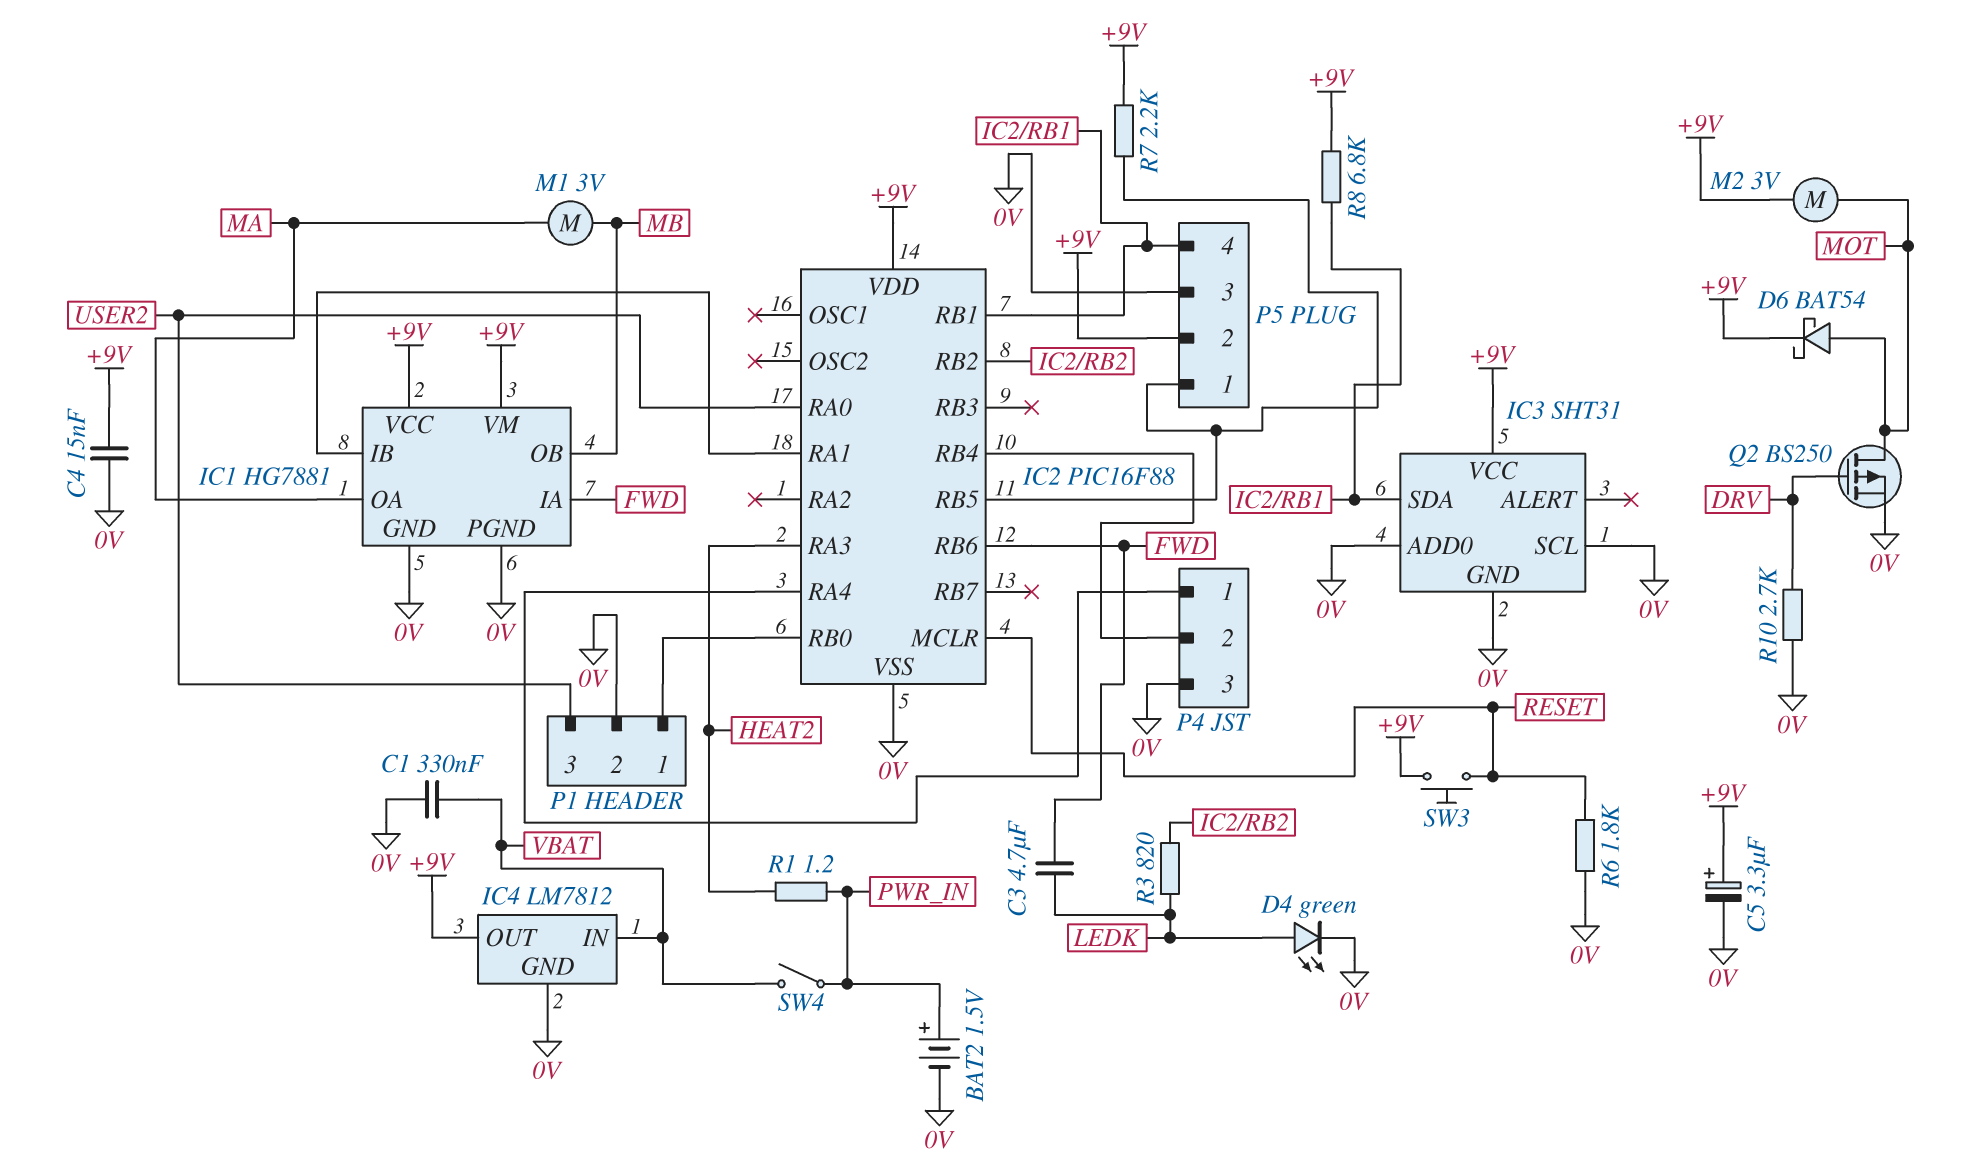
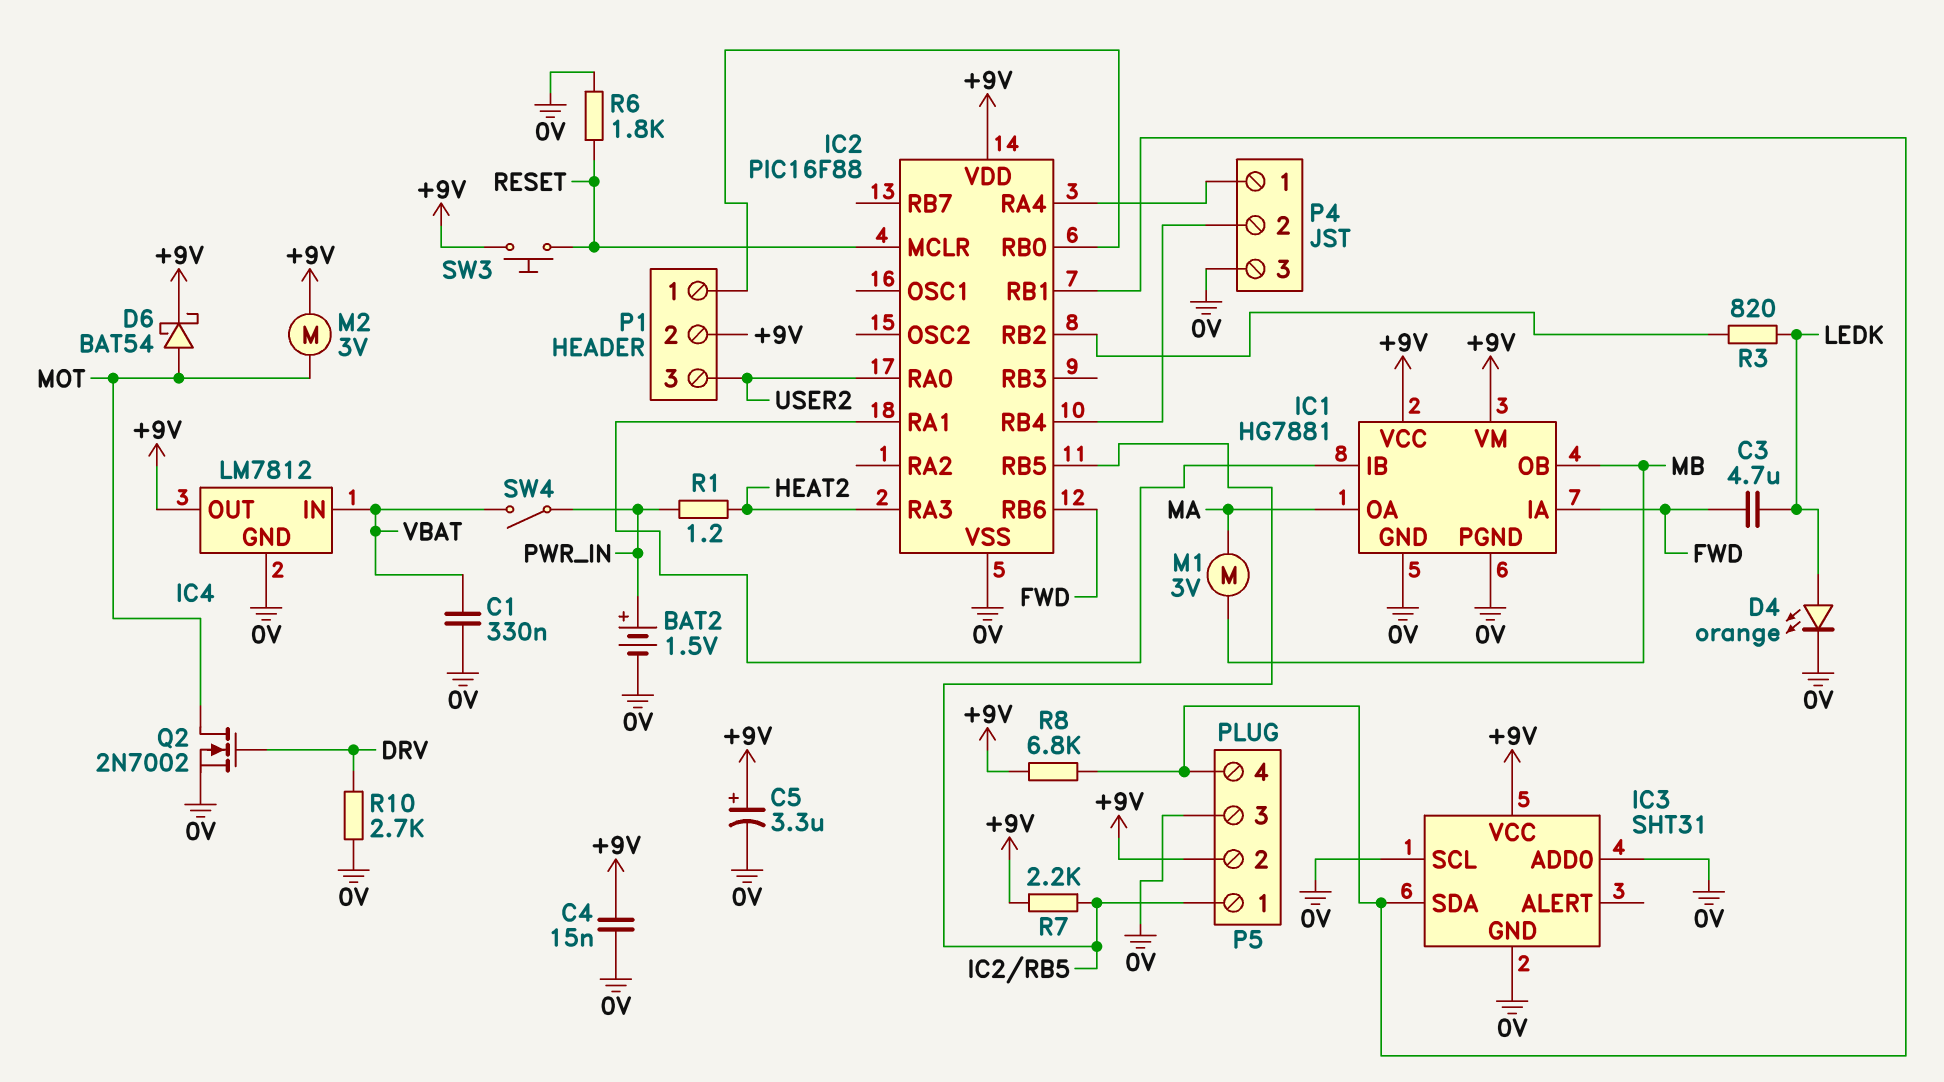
D4: LED green (A LEDK, K 0V) -> LED orange (A LEDK, K 0V)
P1 pin 2: 0V -> +9V
Q2: PMOS BS250 (G DRV, D MOT, S 0V) -> NMOS 2N7002 (G DRV, D MOT, S 0V)

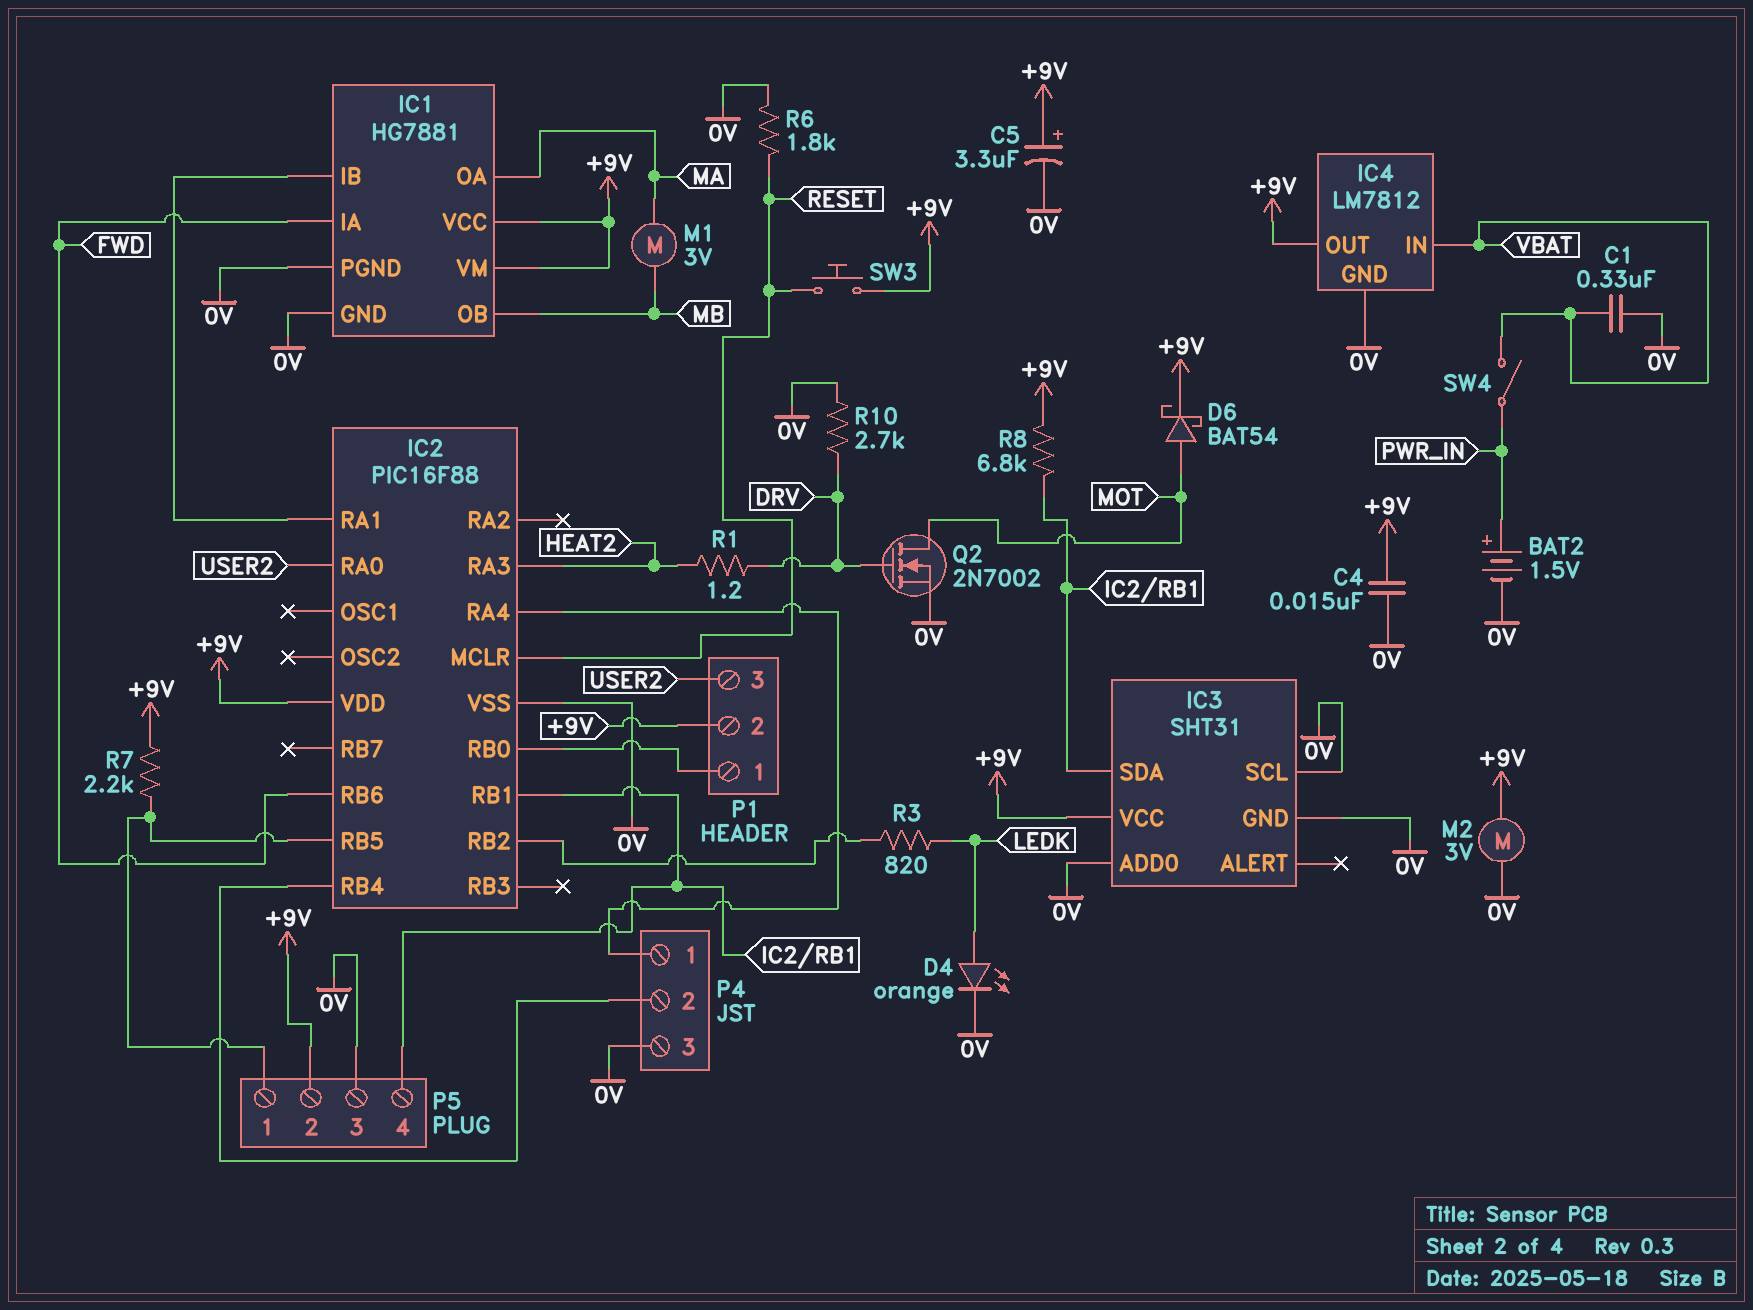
C3: 4.7uF (FWD, LEDK) -> none
M2: motor 3V (+9V, MOT) -> motor 3V (+9V, 0V)
R1: 1.2 (HEAT2, PWR_IN) -> 1.2 (DRV, HEAT2)

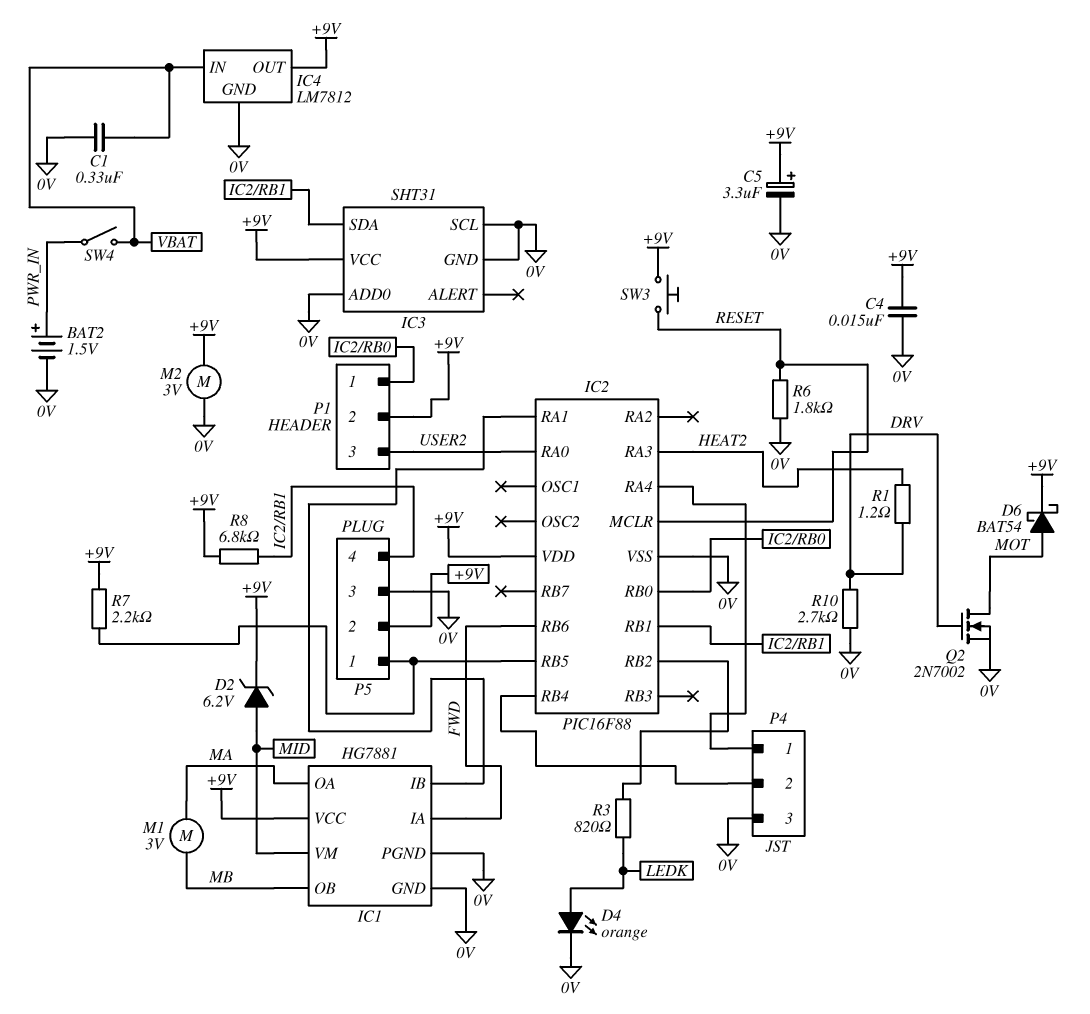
D2: none -> zener 6.2V (A MID, K +9V)
IC1 pin VM: +9V -> MID

